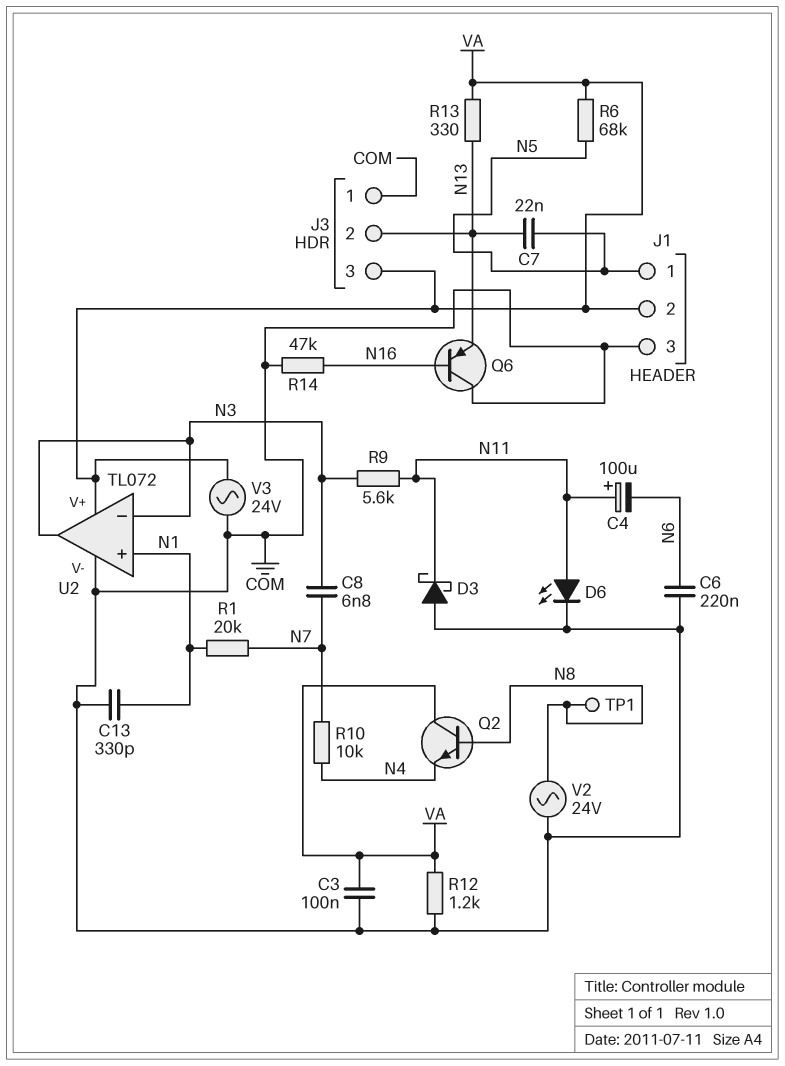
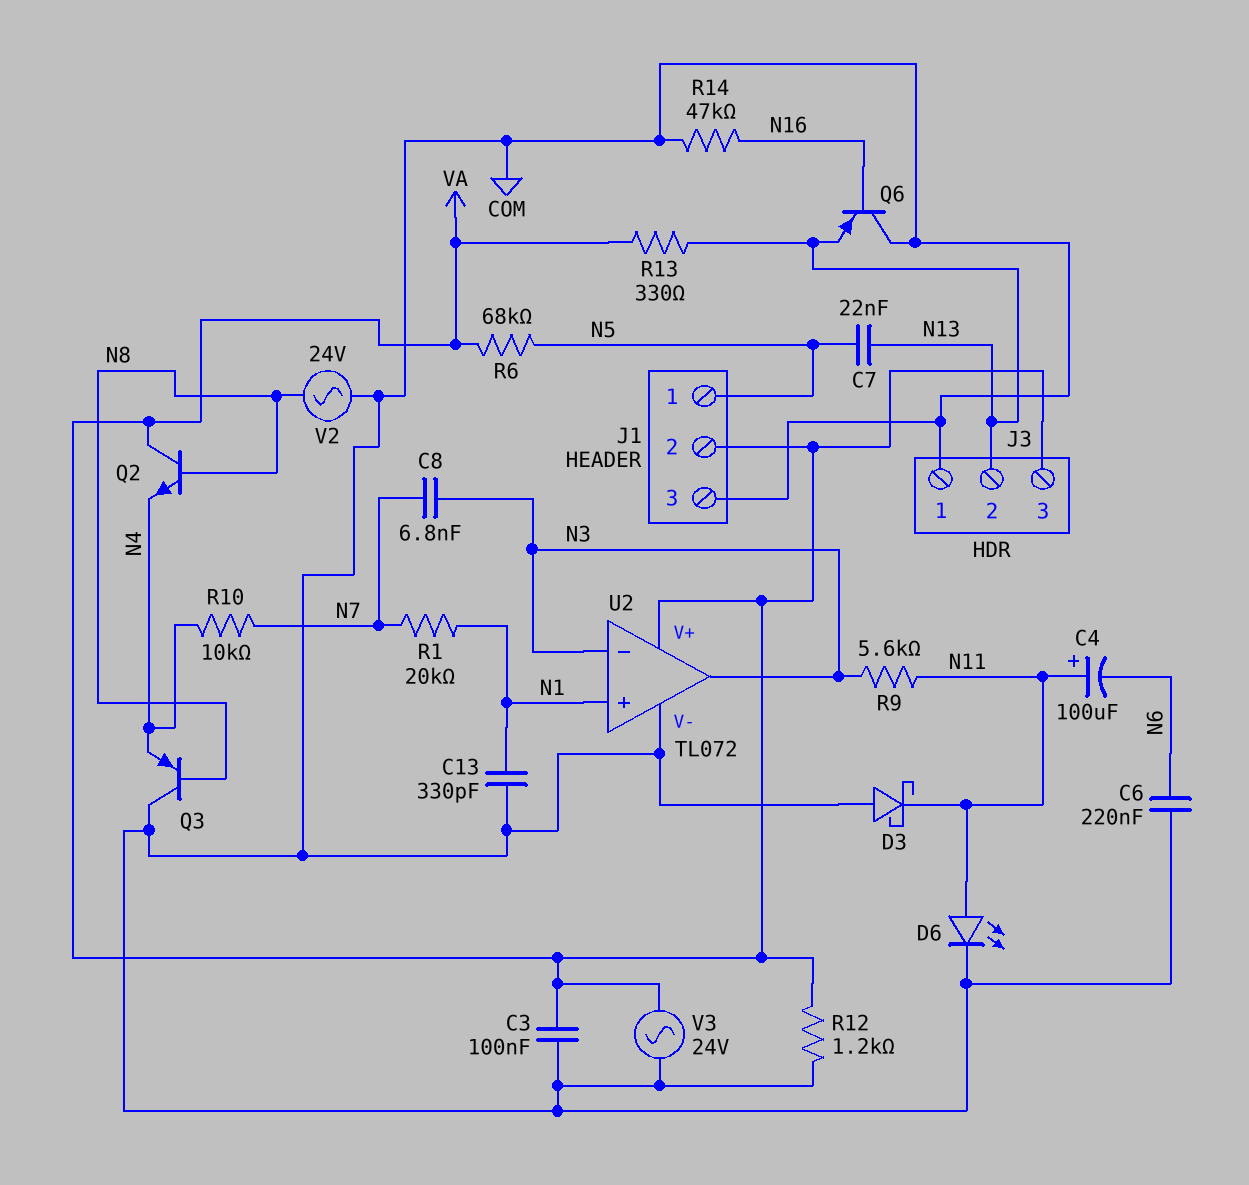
Q3: none -> PNP (B N8, C COM, E N4)
TP1: test point (N8) -> none

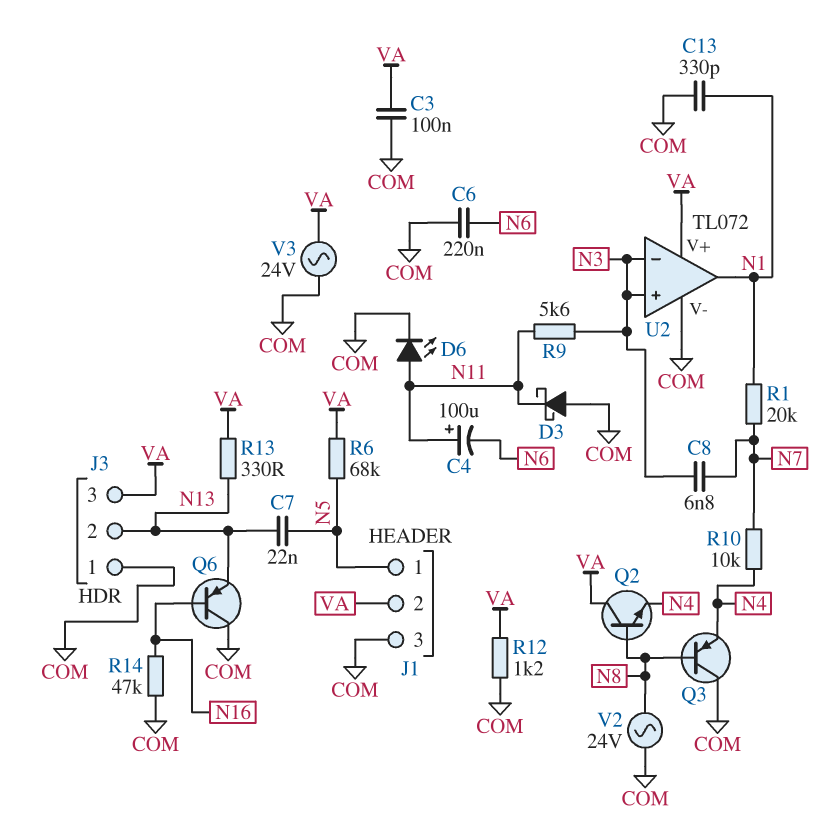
U2 pin in+: N1 -> N3
U2 pin out: N3 -> N1

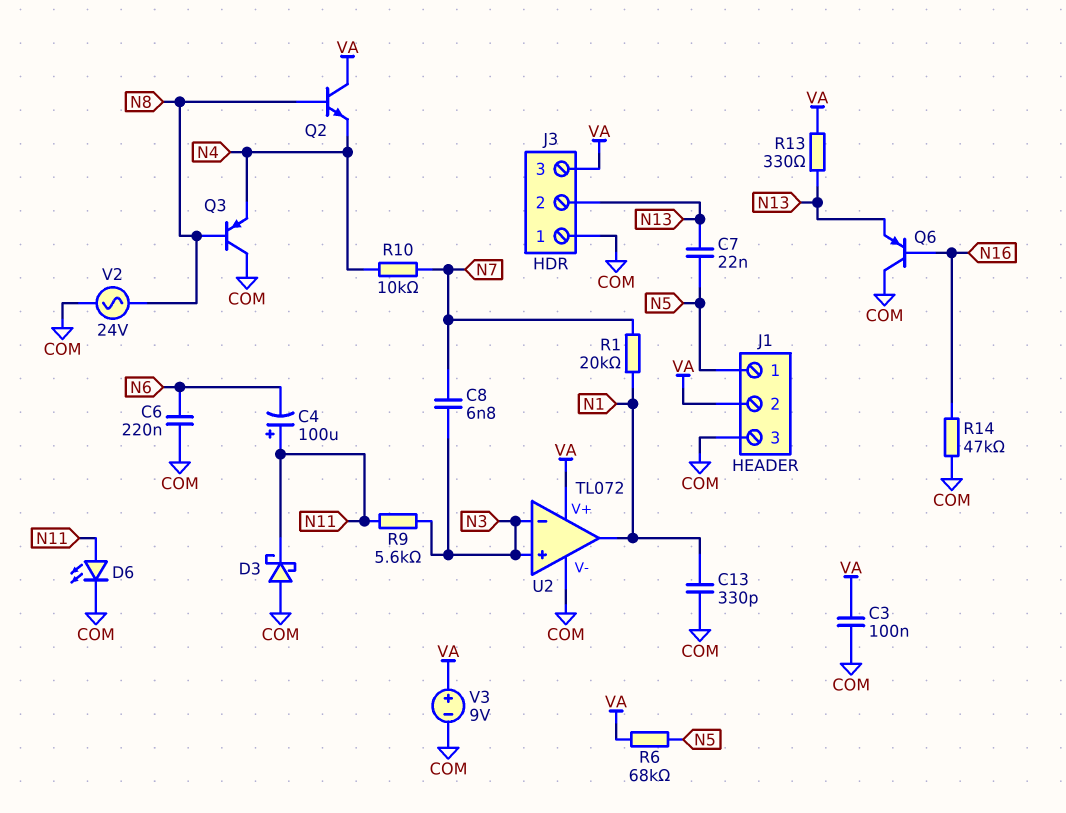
R12: 1.2k (COM, VA) -> none
V3: AC 24V (COM, VA) -> 9V (plus VA, minus COM)

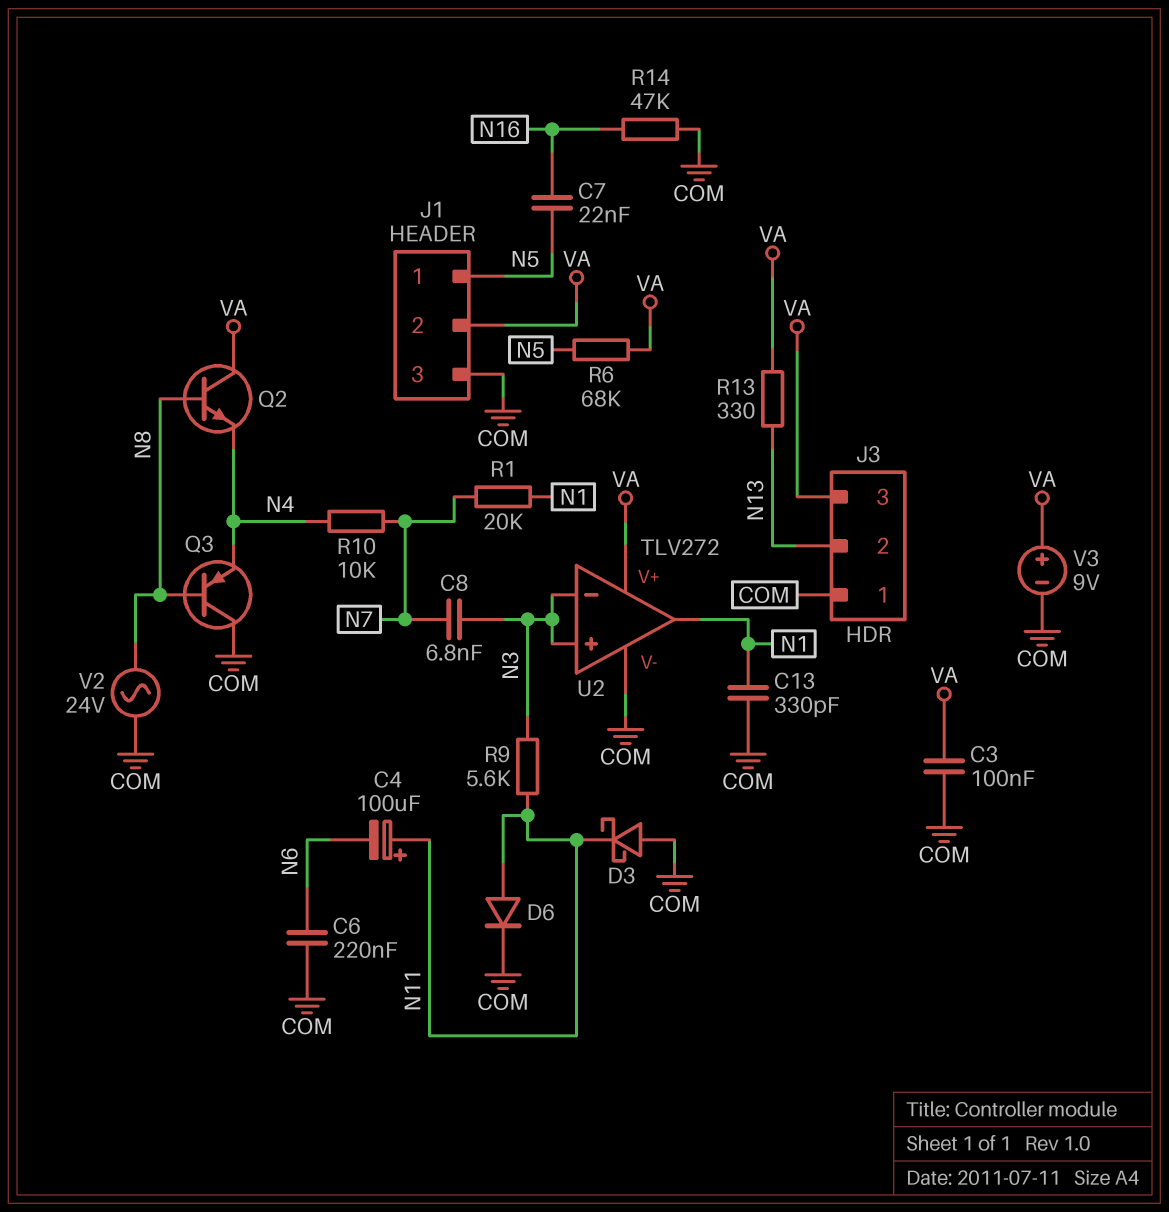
C7: 22nF (N5, N13) -> 22nF (N5, N16)
D6: LED (A N11, K COM) -> diode (A N11, K COM)
Q6: PNP (B N16, C COM, E N13) -> none
U2: TL072 -> TLV272

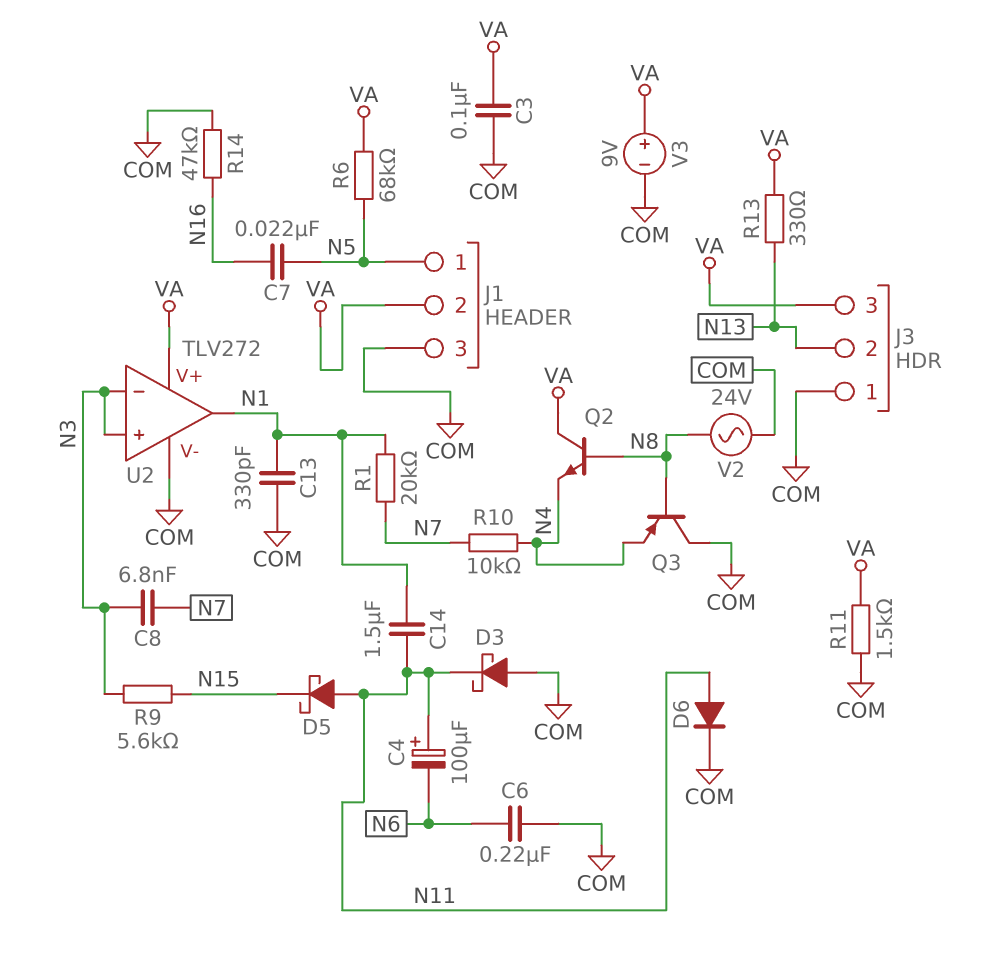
C14: none -> 1.5uF (N1, N11)
D5: none -> schottky (A N11, K N15)
R9: 5.6k (N3, N11) -> 5.6k (N3, N15)
R11: none -> 1.5k (COM, VA)

